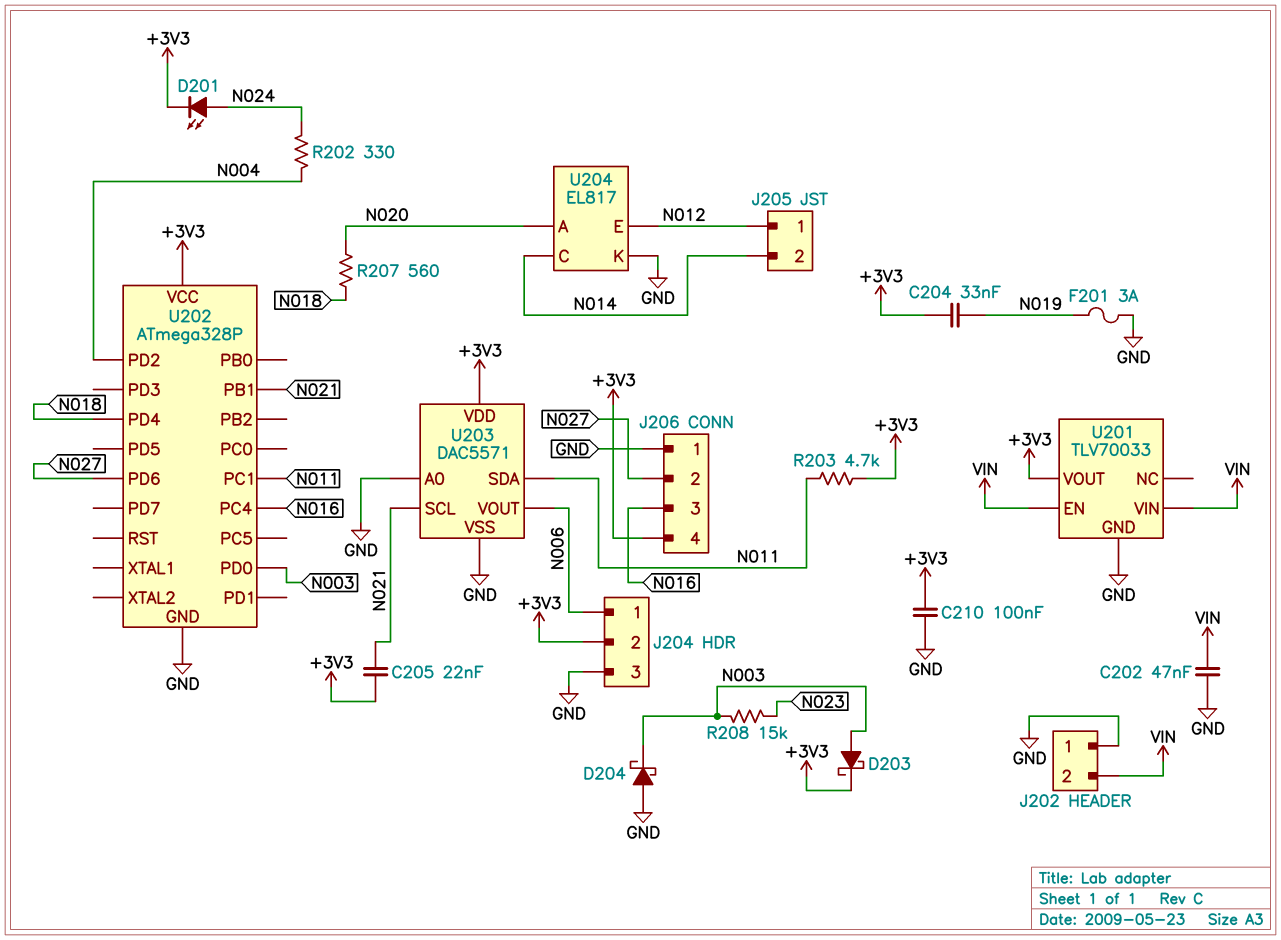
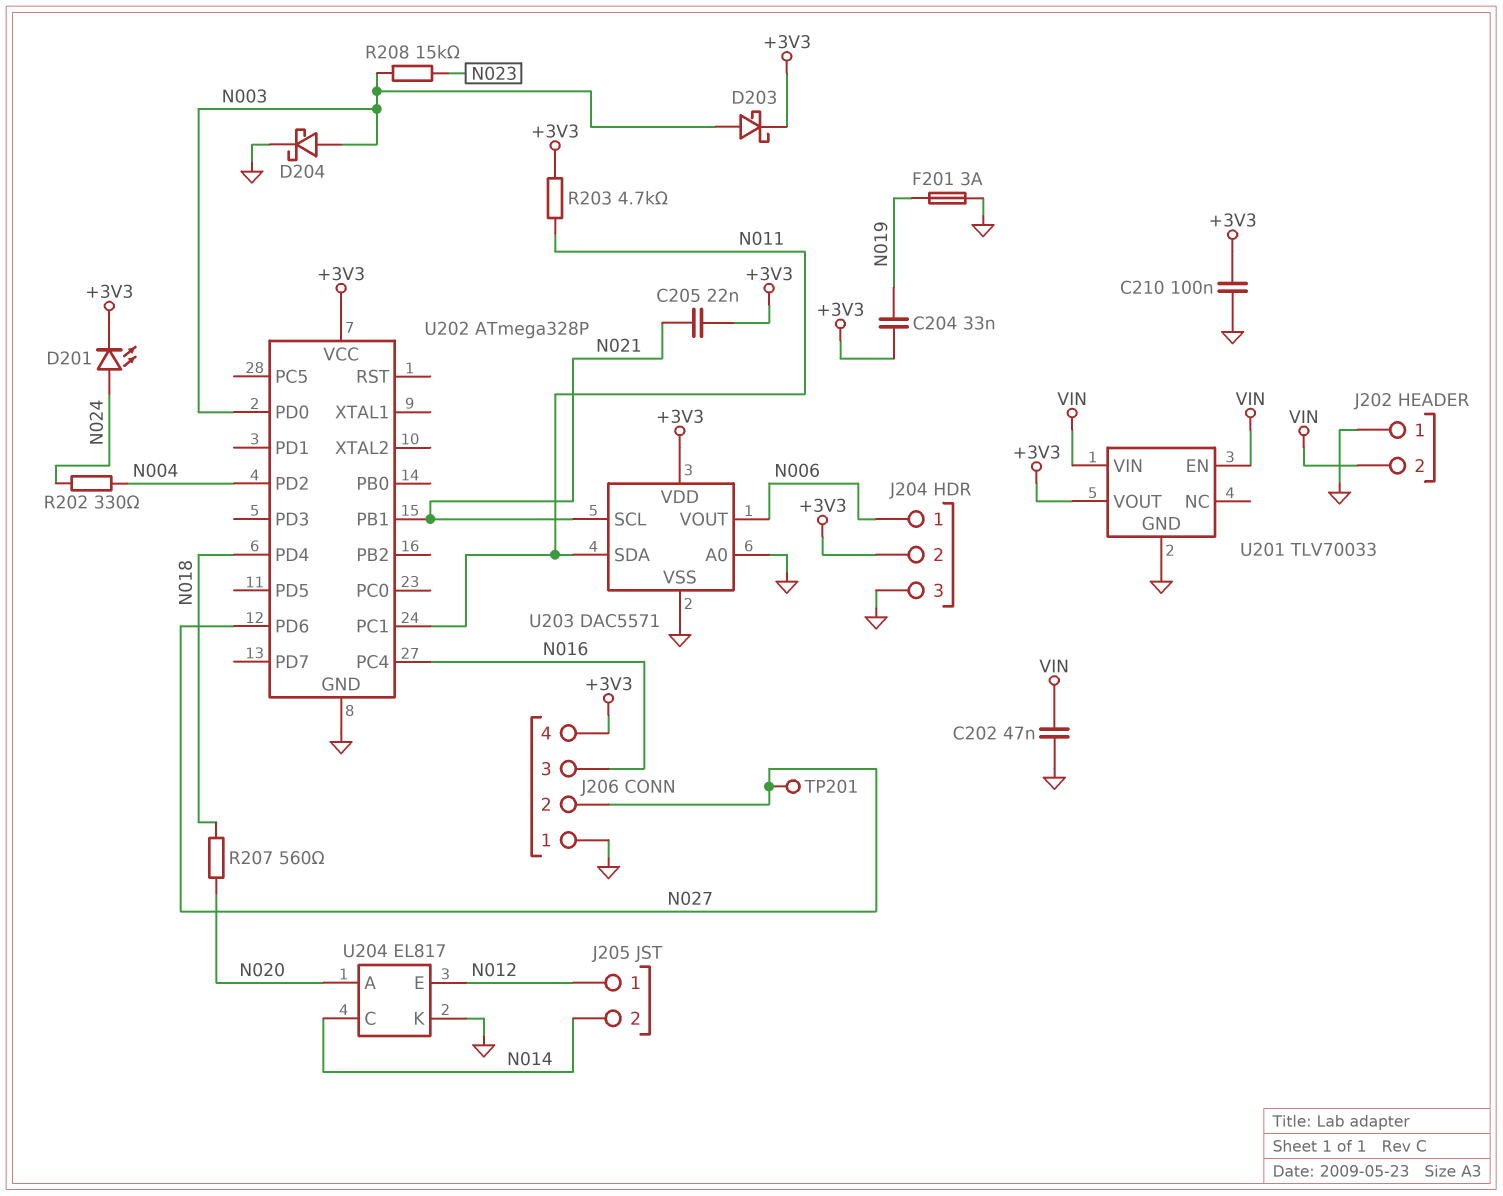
D204: schottky (A GND, K N003) -> schottky (A N003, K GND)
TP201: none -> test point (N027)

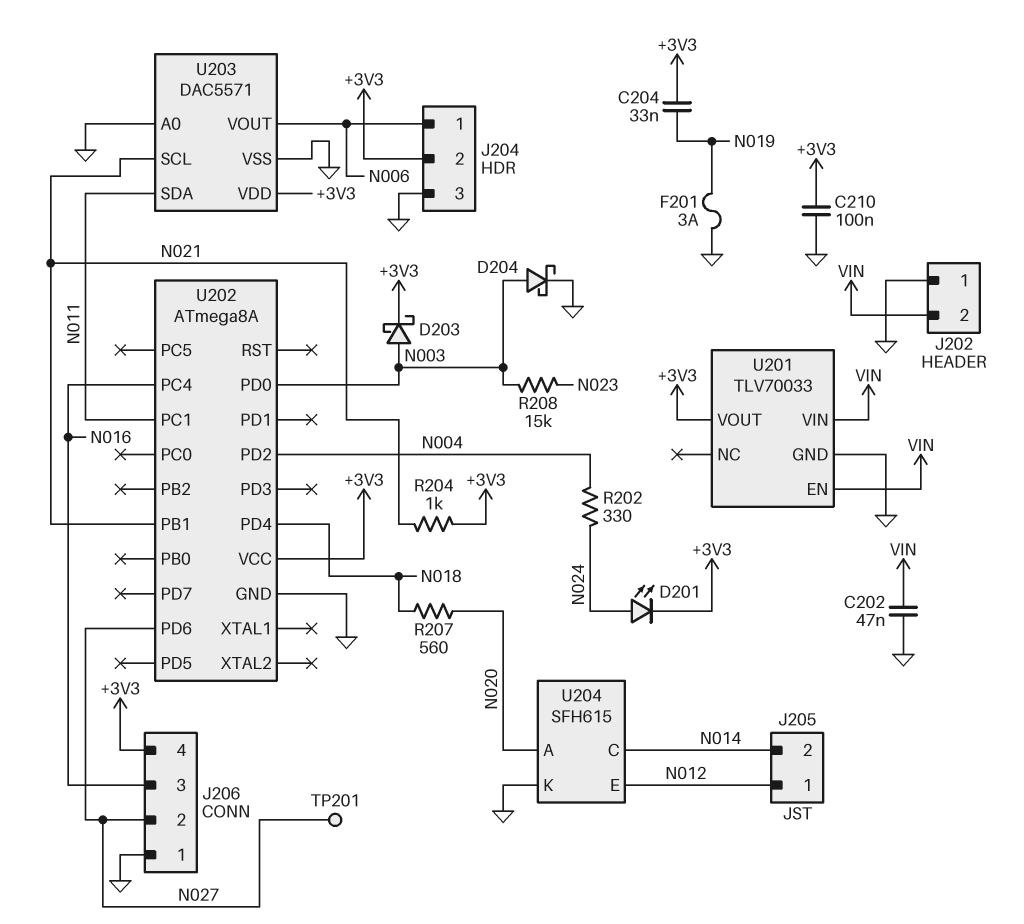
C205: 22nF (+3V3, N021) -> none
R203: 4.7k (+3V3, N011) -> none
R204: none -> 1k (+3V3, N021)
U202: ATmega328P -> ATmega8A
U204: EL817 -> SFH615

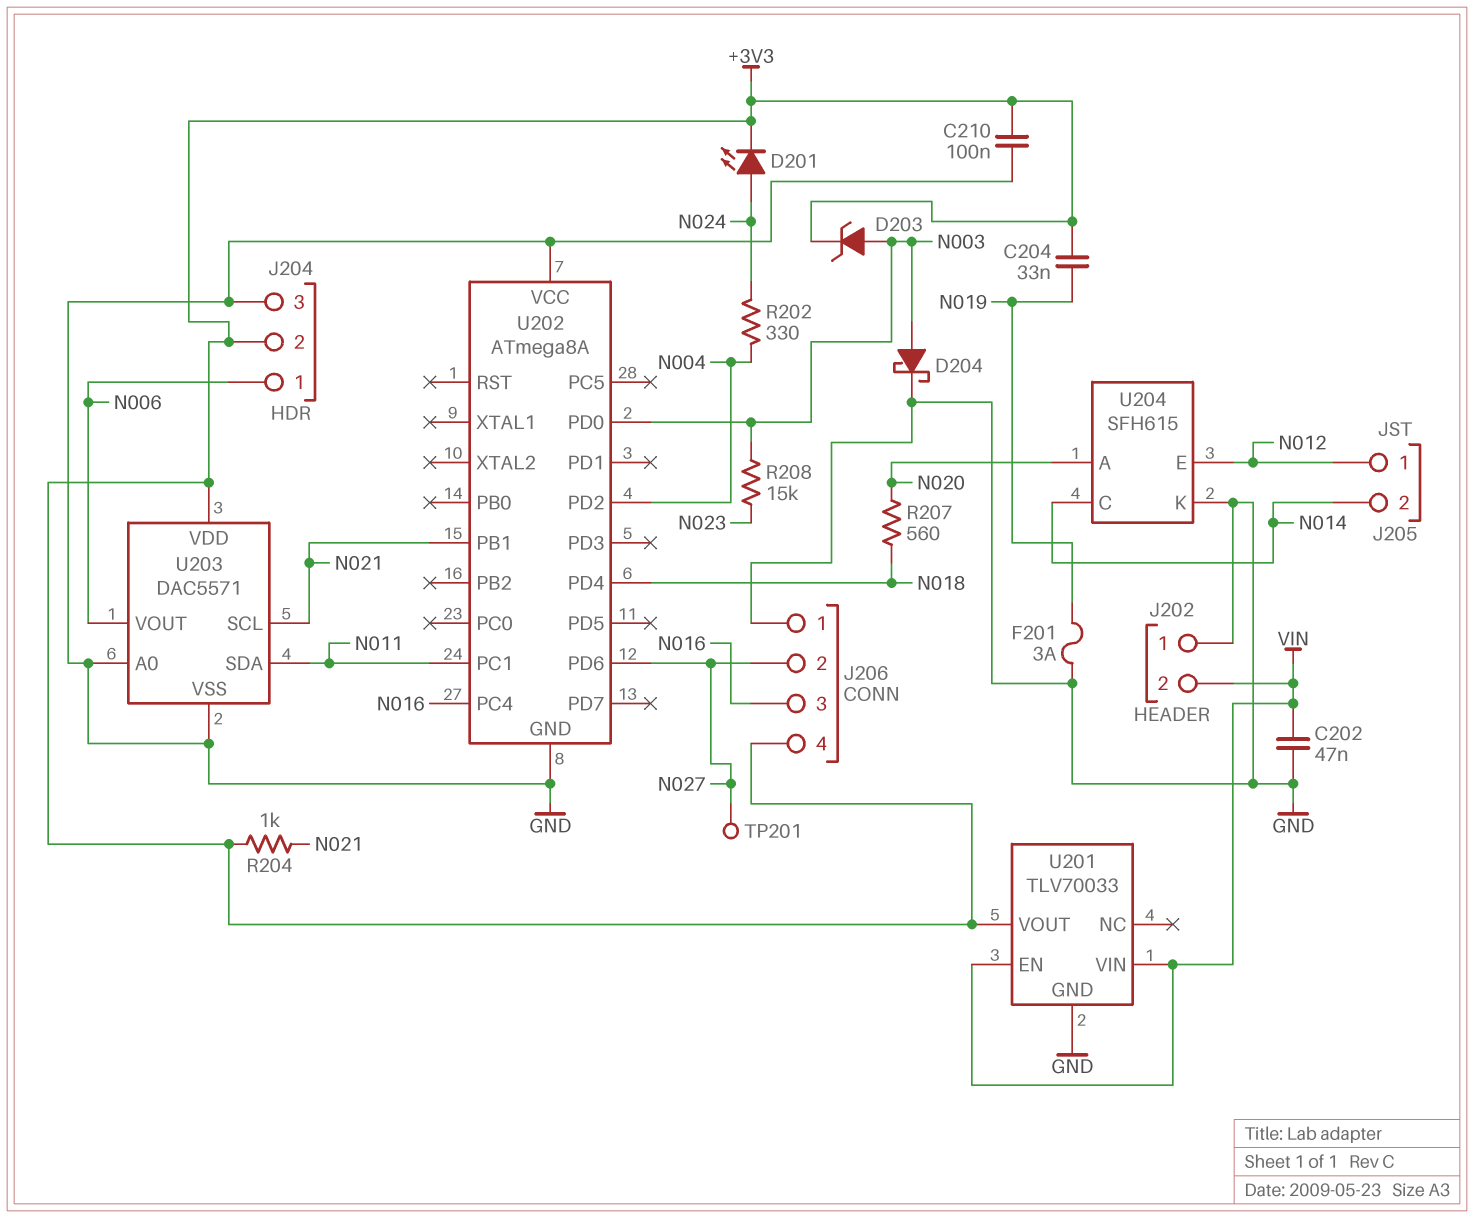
D203: schottky (A N003, K +3V3) -> zener (A N003, K +3V3)
U202 pin VCC: +3V3 -> GND

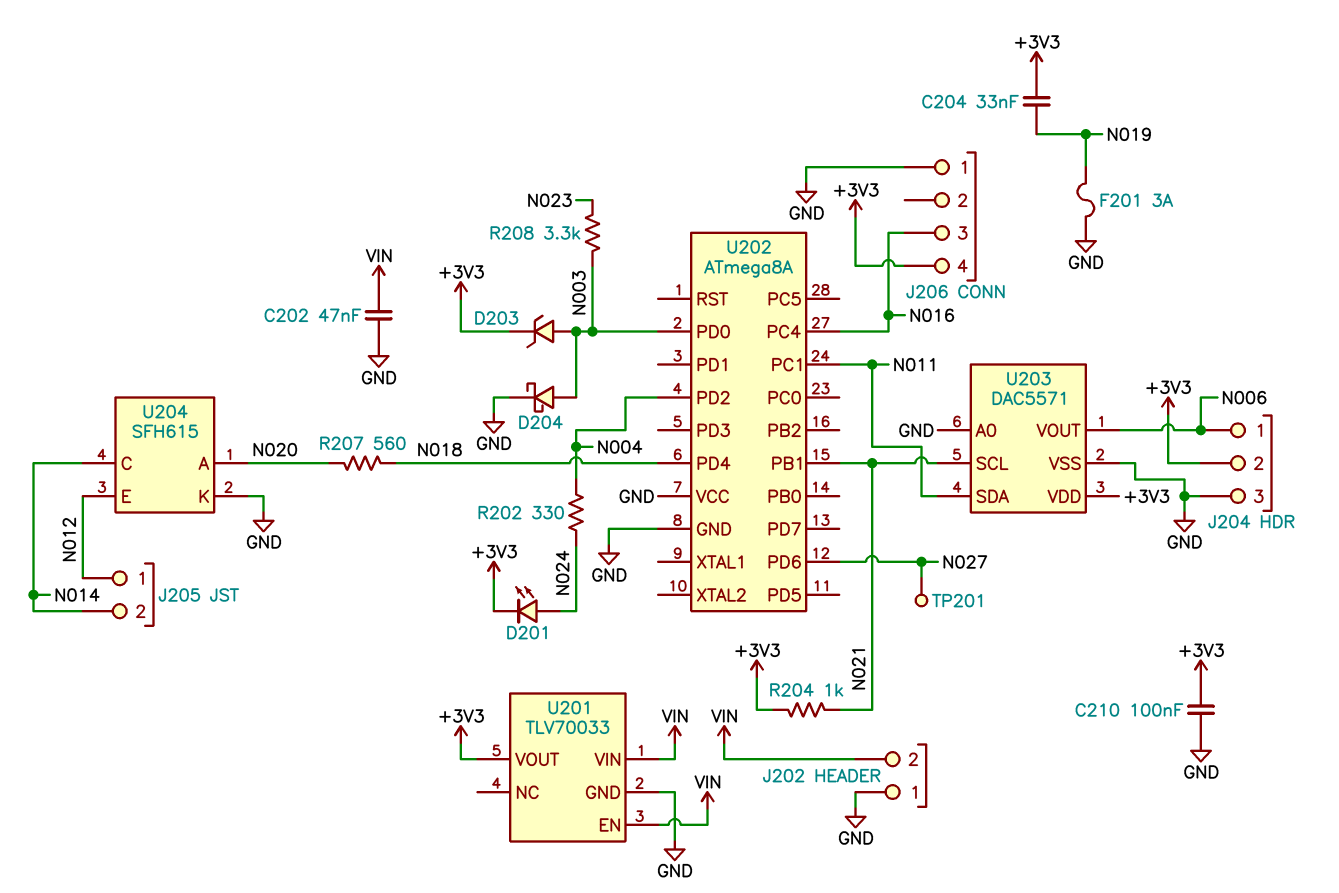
J206 pin 2: N027 -> none
R208: 15k (N003, N023) -> 3.3k (N003, N023)

